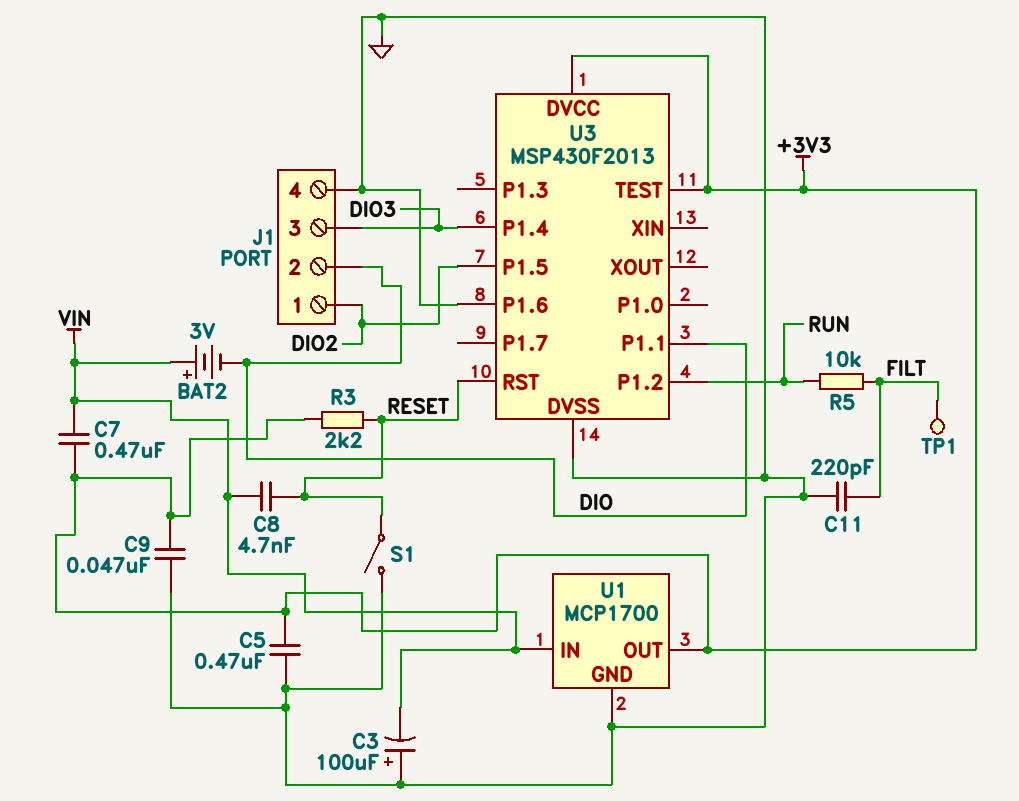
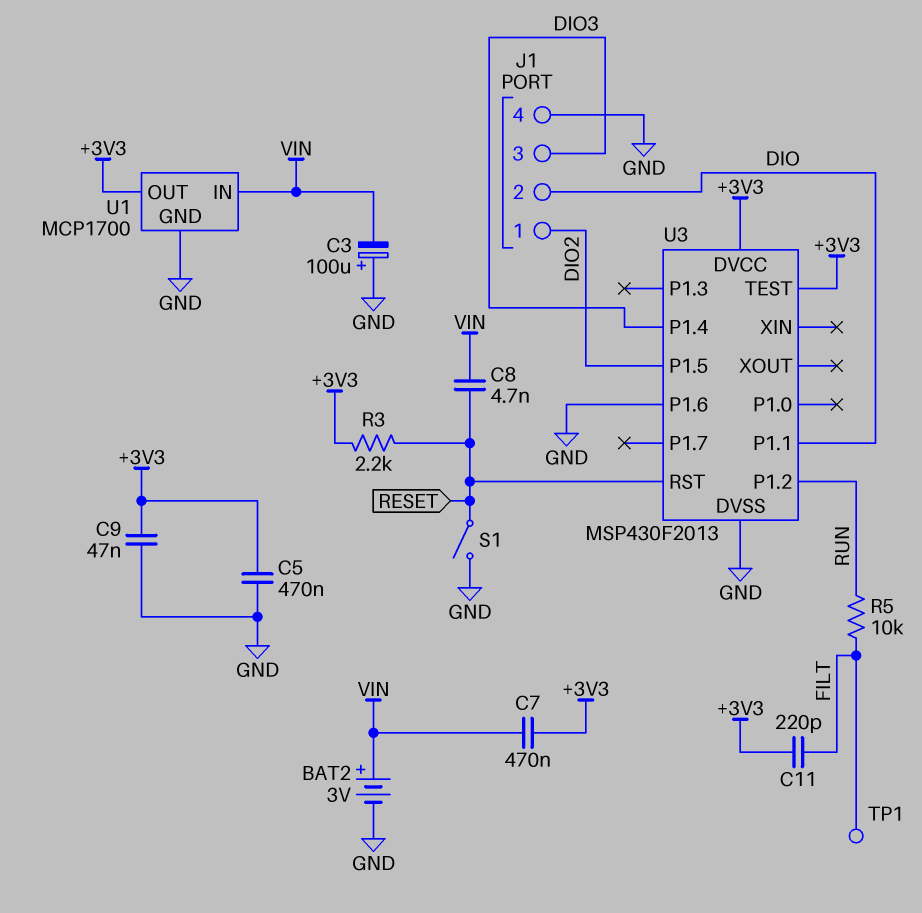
BAT2: 3V (plus VIN, minus DIO) -> 3V (plus VIN, minus GND)
C11: 220pF (FILT, GND) -> 220pF (+3V3, FILT)

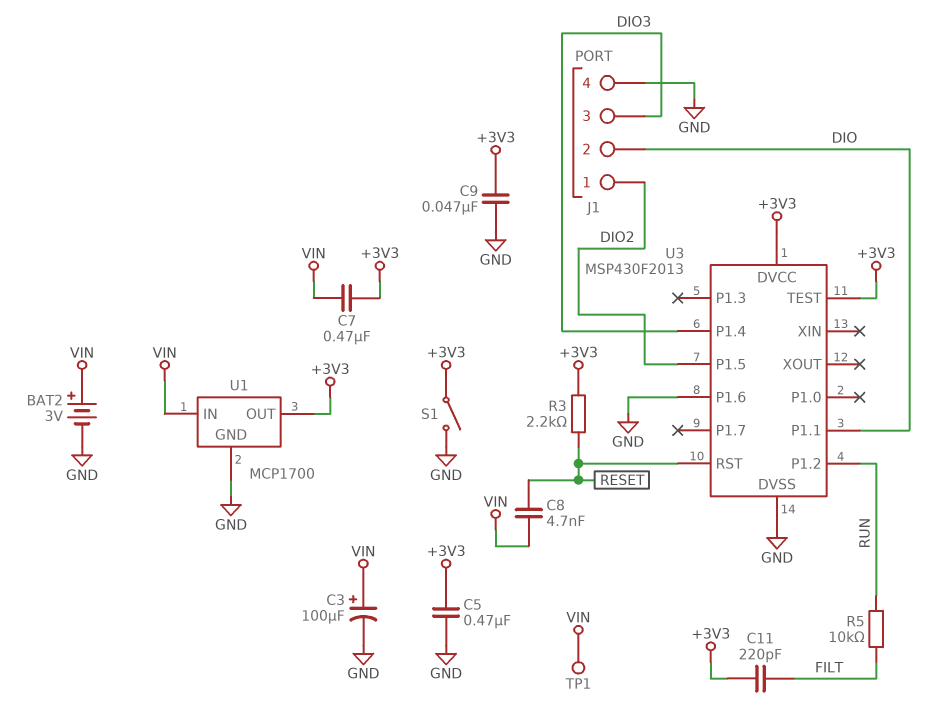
C3: 100uF (plus GND, minus VIN) -> 100uF (plus VIN, minus GND)
S1: switch (GND, RESET) -> switch (+3V3, GND)
TP1: test point (FILT) -> test point (VIN)

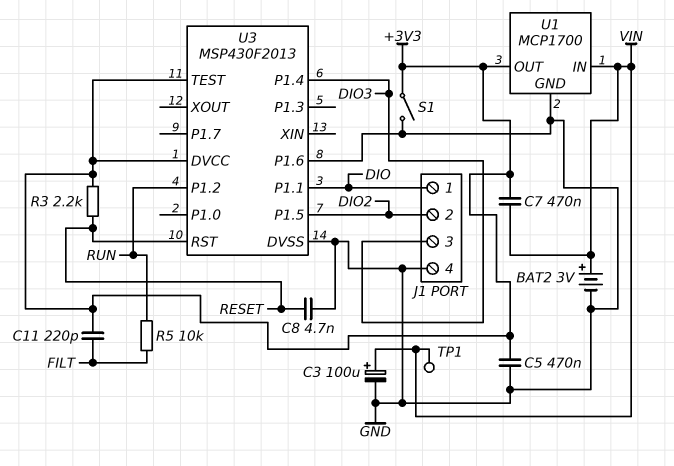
C8: 4.7nF (RESET, VIN) -> 4.7nF (GND, RESET)
C9: 47nF (+3V3, GND) -> none
J1 pin 1: DIO2 -> DIO
J1 pin 2: DIO -> DIO2

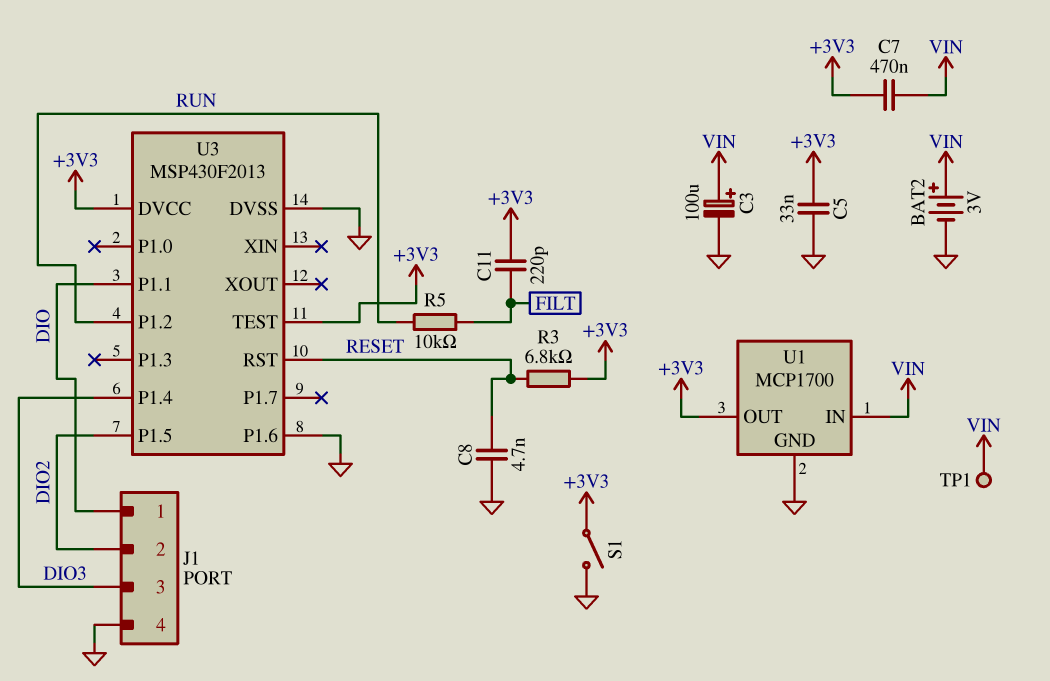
C5: 470nF (+3V3, GND) -> 33nF (+3V3, GND)
R3: 2.2k (+3V3, RESET) -> 6.8k (+3V3, RESET)

